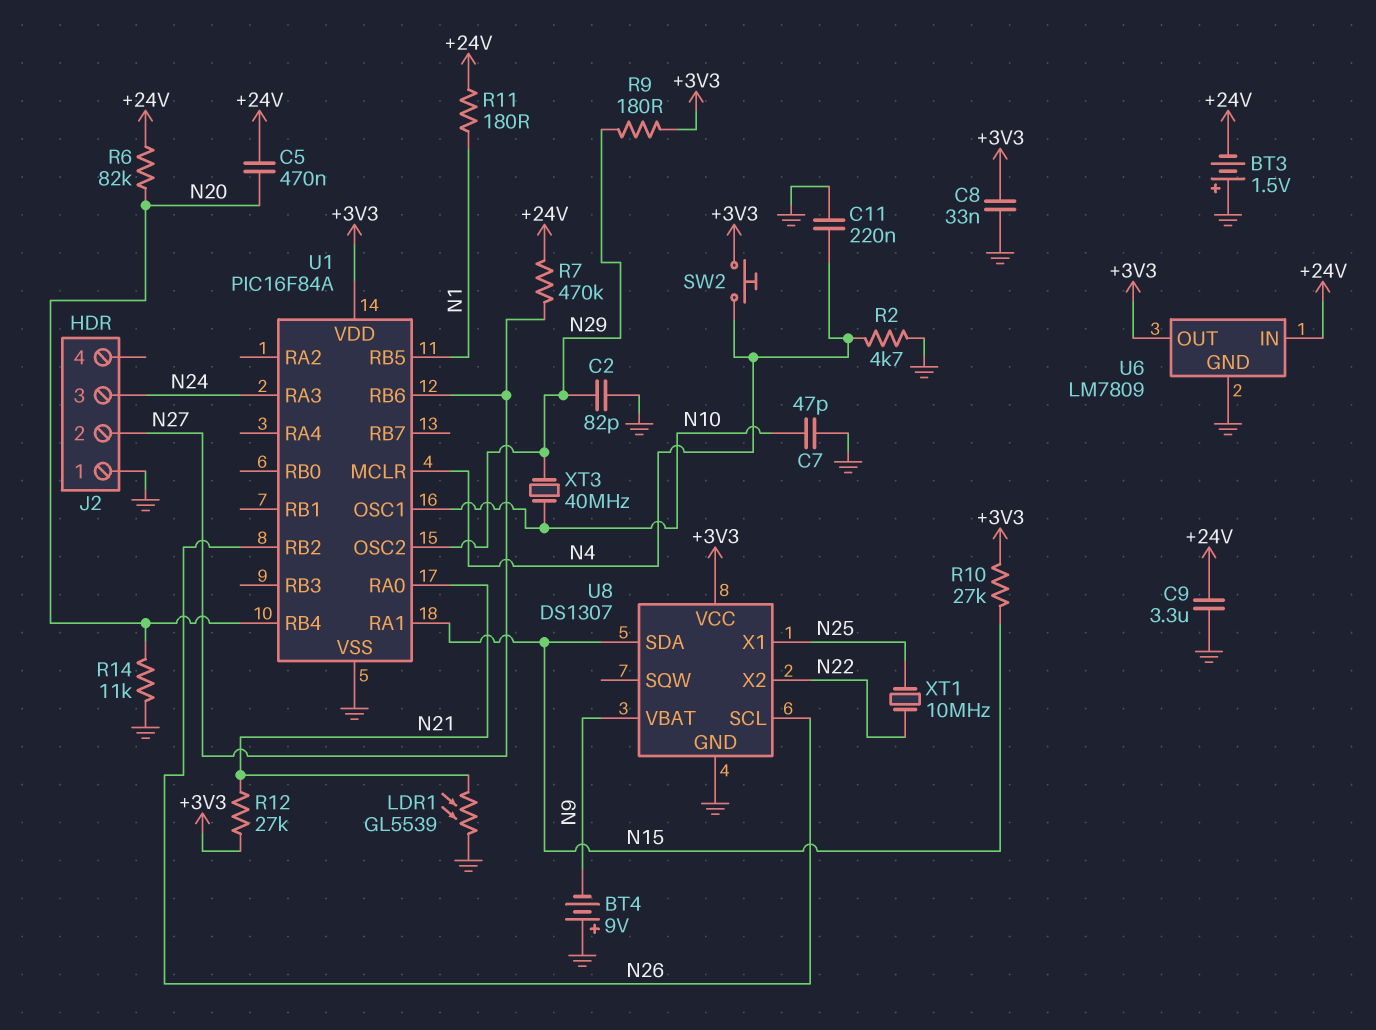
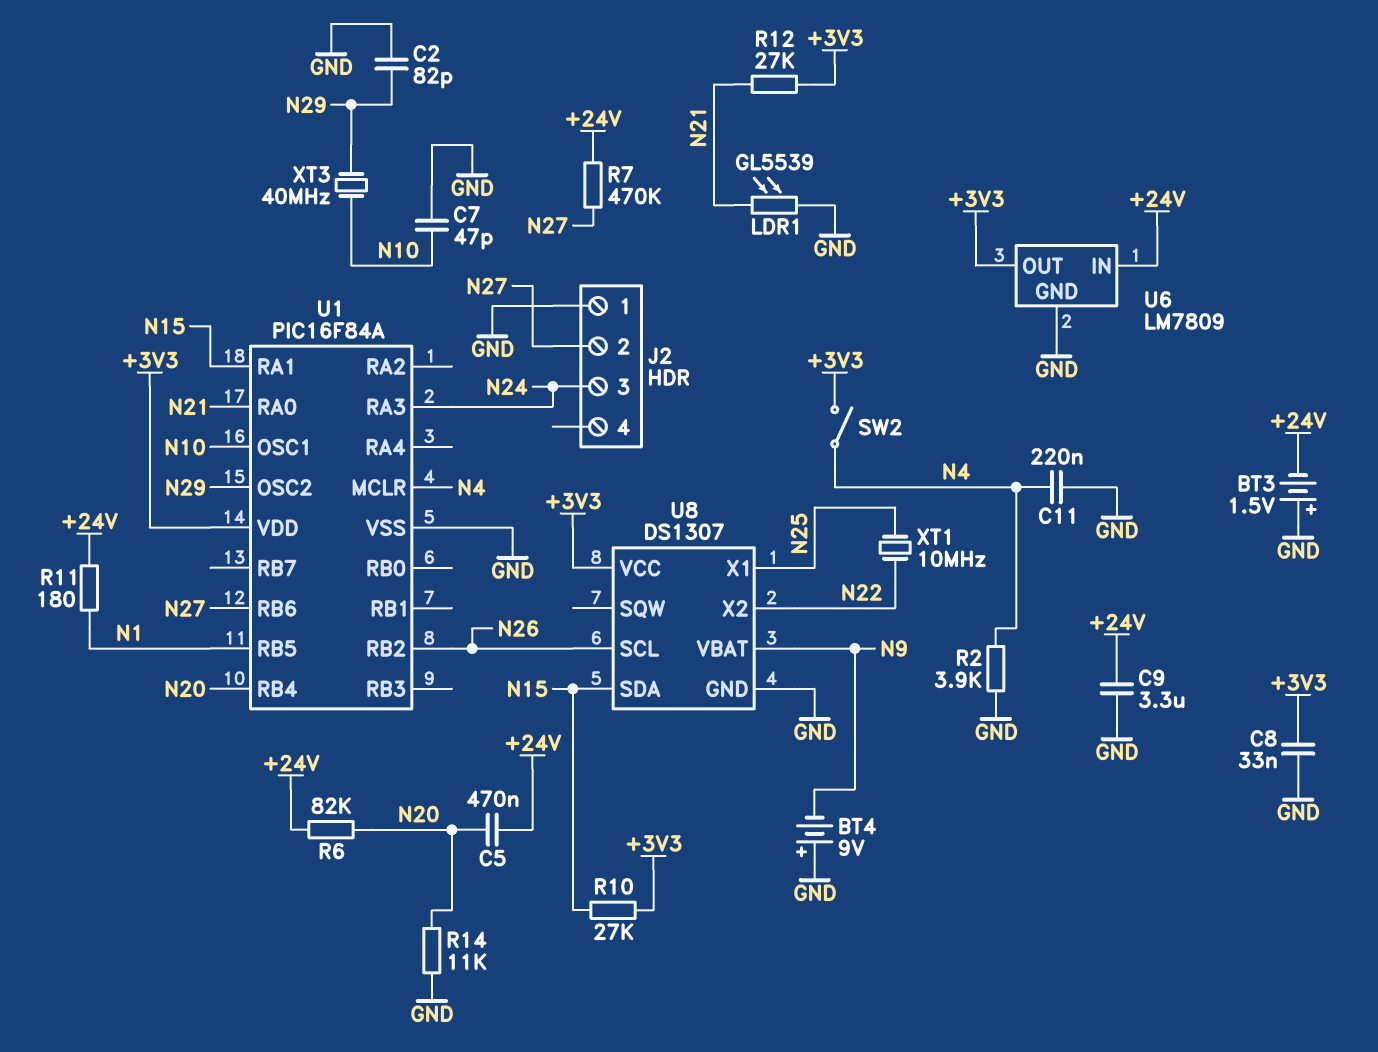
R2: 4.7k (GND, N4) -> 3.9k (GND, N4)
R9: 180 (+3V3, N29) -> none
SW2: button (+3V3, N4) -> switch (+3V3, N4)

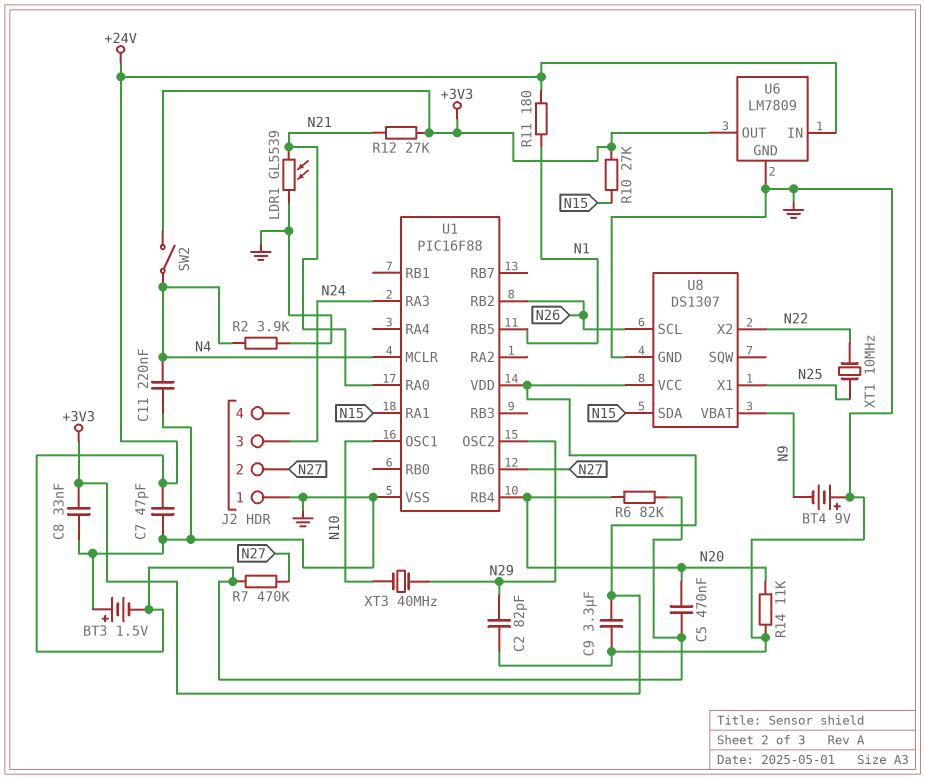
C7: 47pF (GND, N10) -> 47pF (+24V, GND)
C9: 3.3uF (+24V, GND) -> 3.3uF (+3V3, GND)
U1: PIC16F84A -> PIC16F88

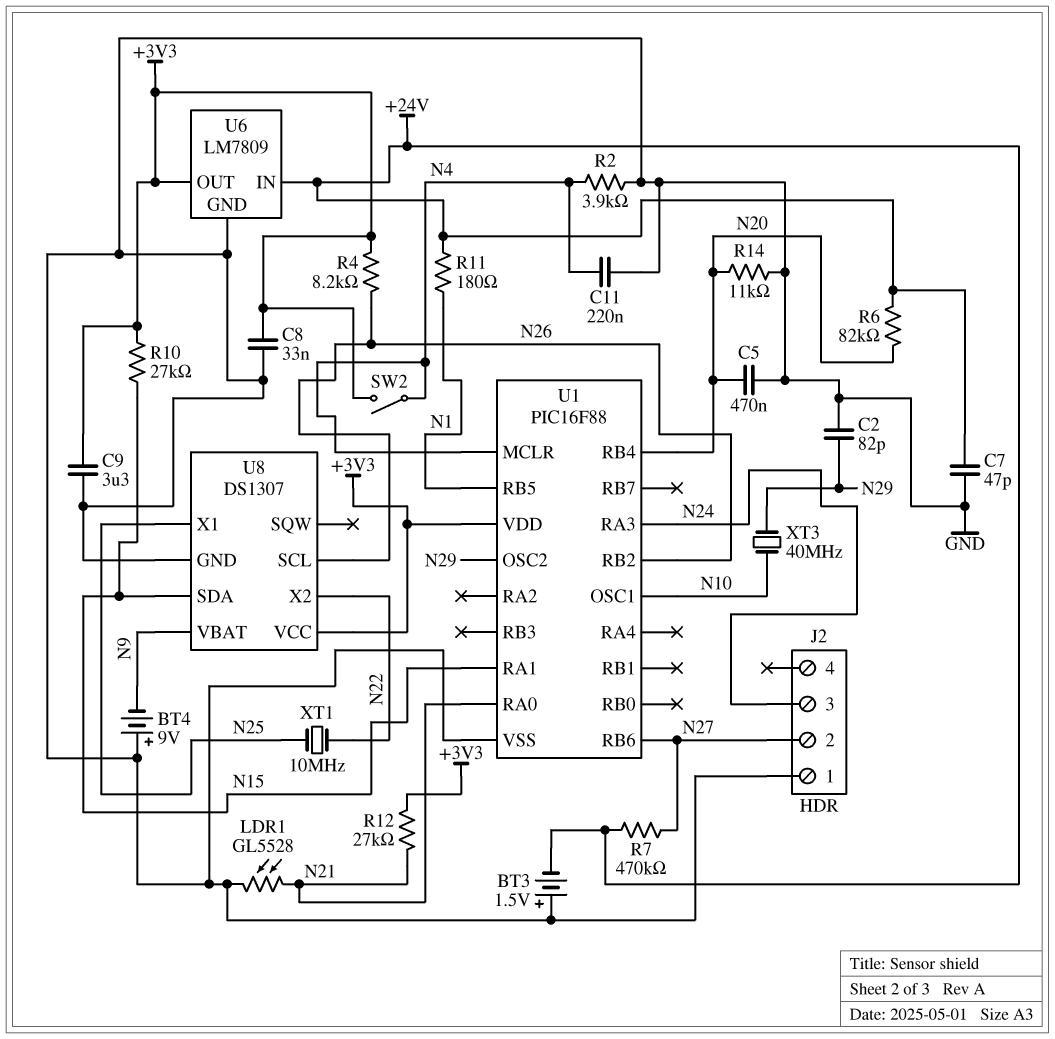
C5: 470nF (+24V, N20) -> 470nF (GND, N20)
LDR1: GL5539 (GND, N21) -> GL5528 (GND, N21)
R4: none -> 8.2k (+3V3, N26)

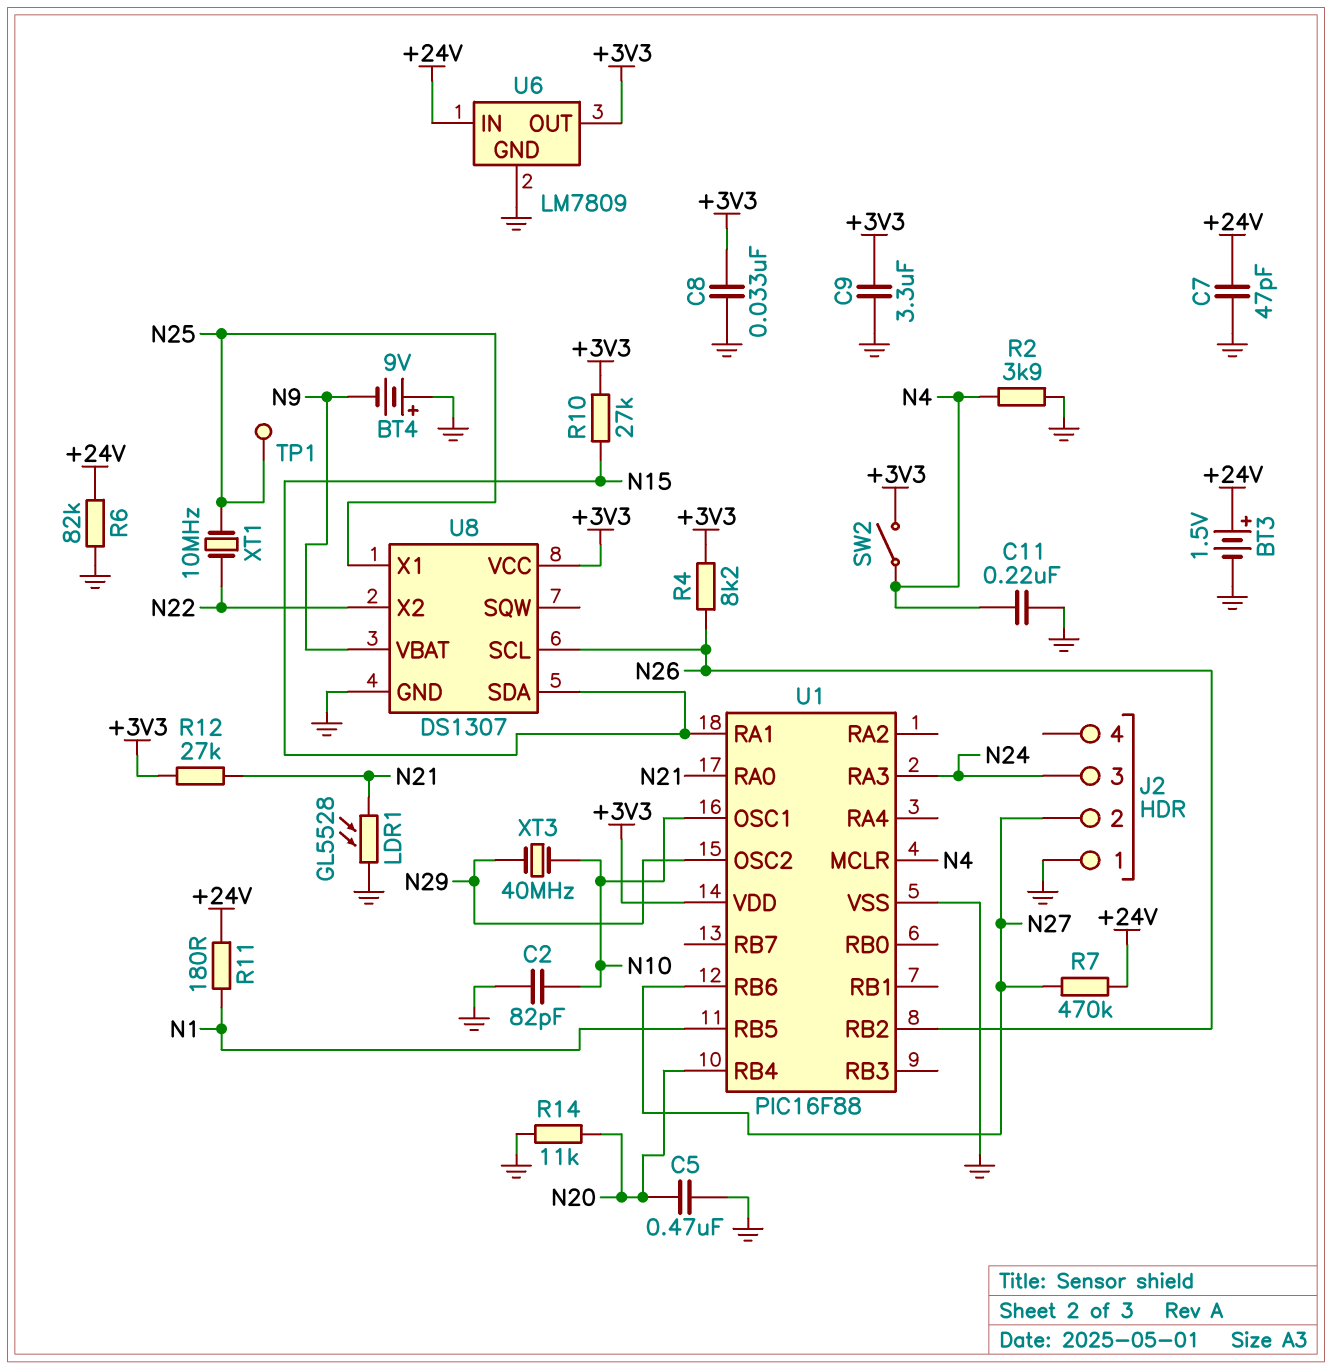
BT3: 1.5V (plus GND, minus +24V) -> 1.5V (plus +24V, minus GND)
C2: 82pF (GND, N29) -> 82pF (GND, N10)
R6: 82k (+24V, N20) -> 82k (+24V, GND)
TP1: none -> test point (N25)

